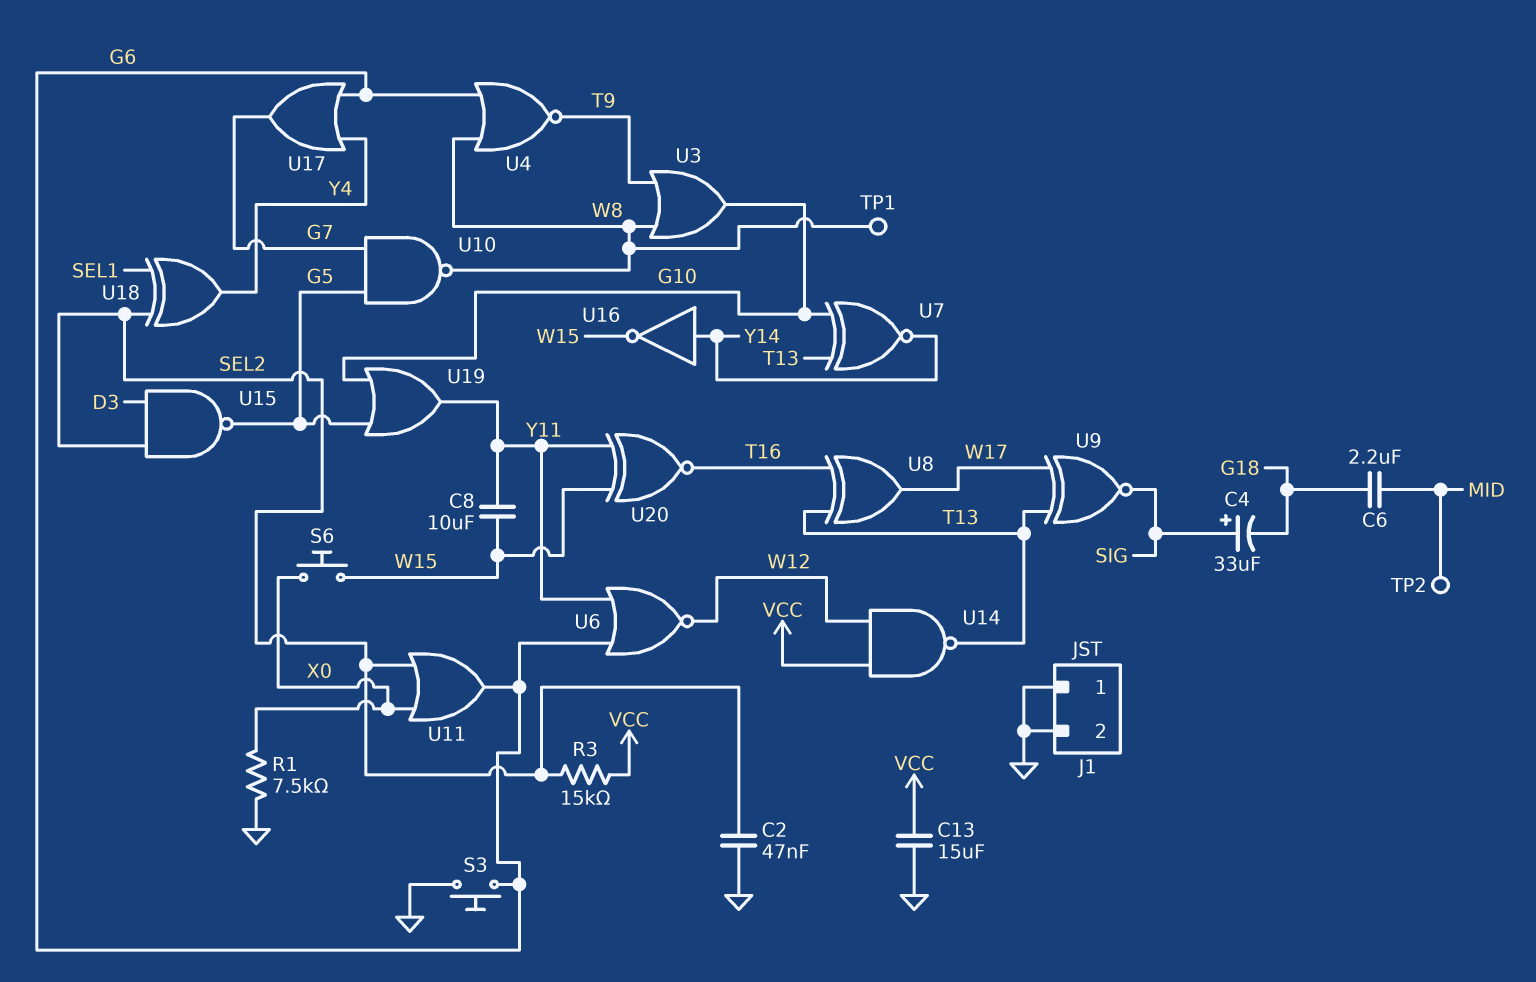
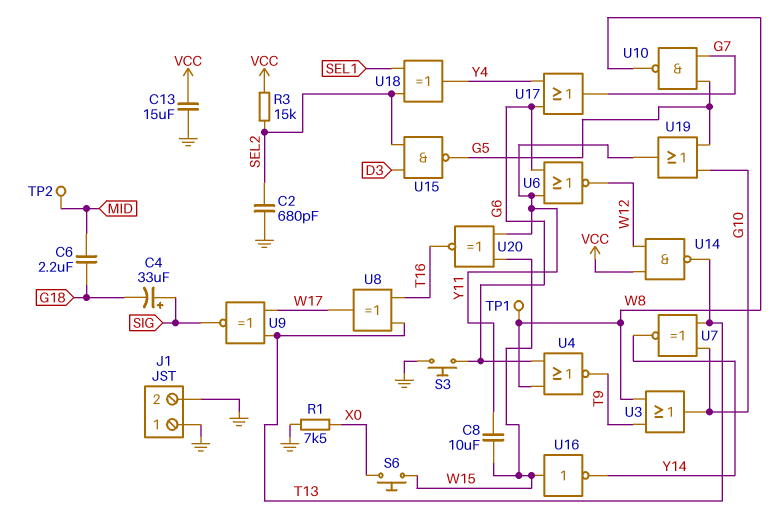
C2: 47nF (GND, SEL2) -> 680pF (GND, SEL2)
U11: OR (in SEL2, in X0, out G6) -> none
U16: NOT (in Y14, out W15) -> NOT (in W15, out Y14)

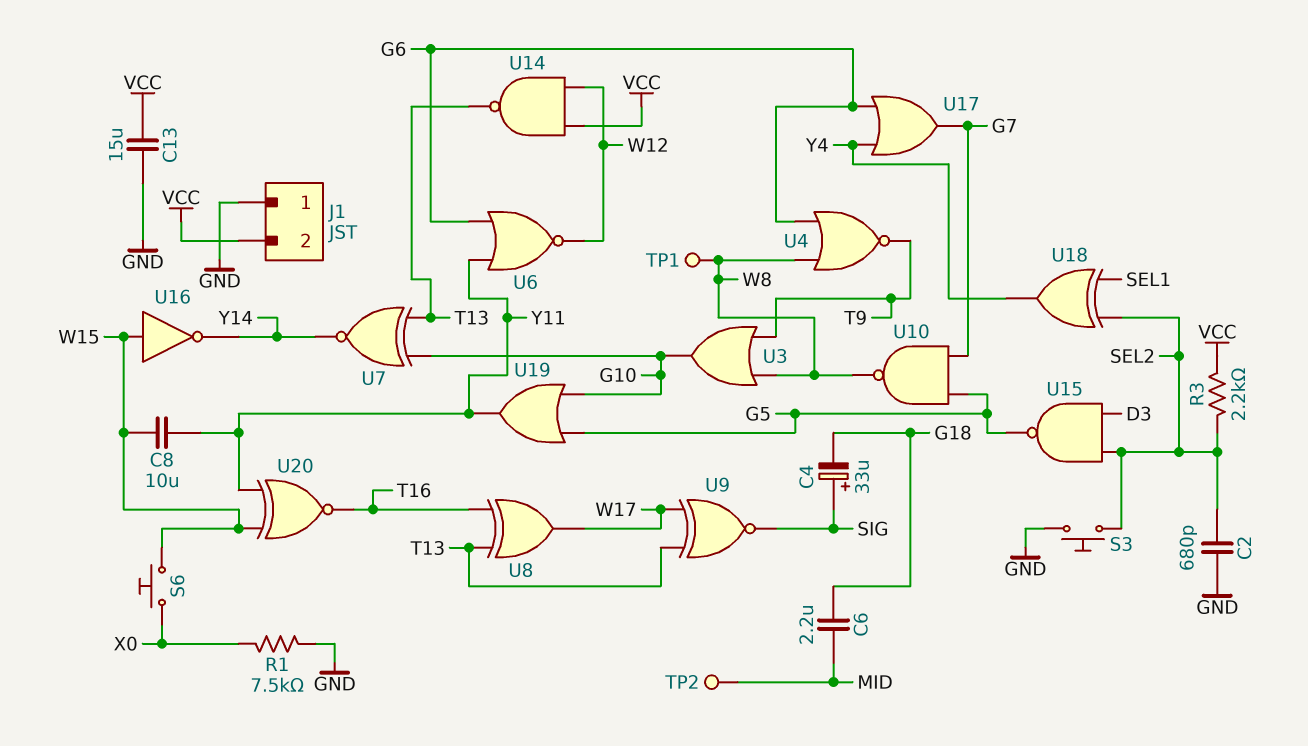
J1 pin 2: GND -> VCC
R3: 15k (SEL2, VCC) -> 2.2k (SEL2, VCC)
S3: button (G6, GND) -> button (GND, SEL2)

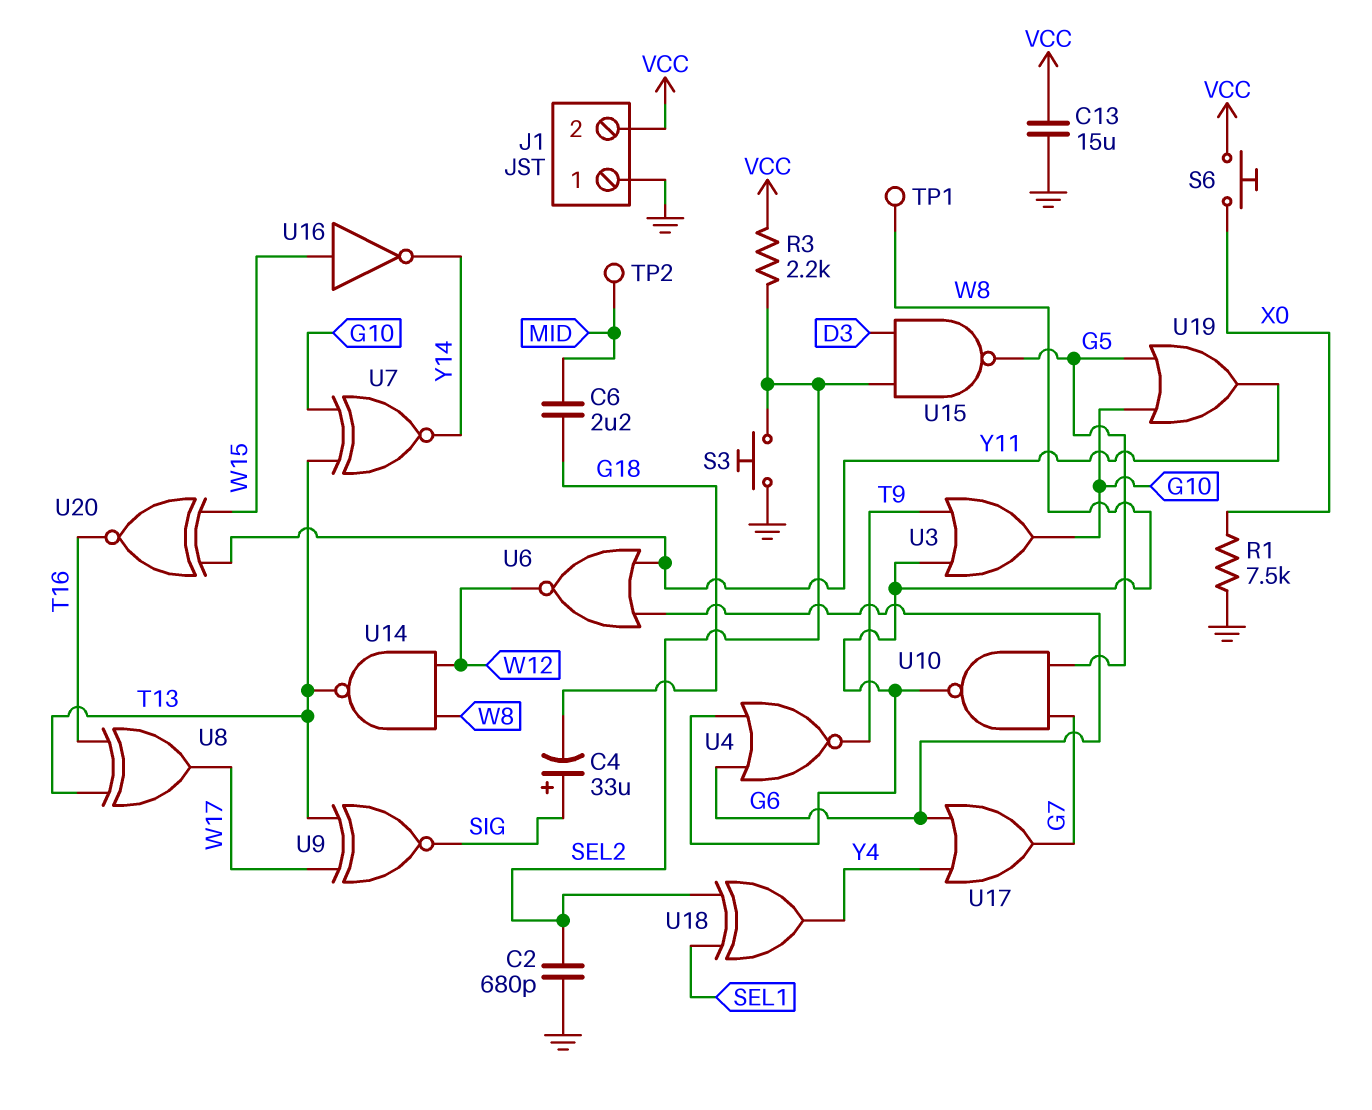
C8: 10uF (W15, Y11) -> none
S6: button (W15, X0) -> button (VCC, X0)
U14: NAND (in VCC, in W12, out T13) -> NAND (in W8, in W12, out T13)

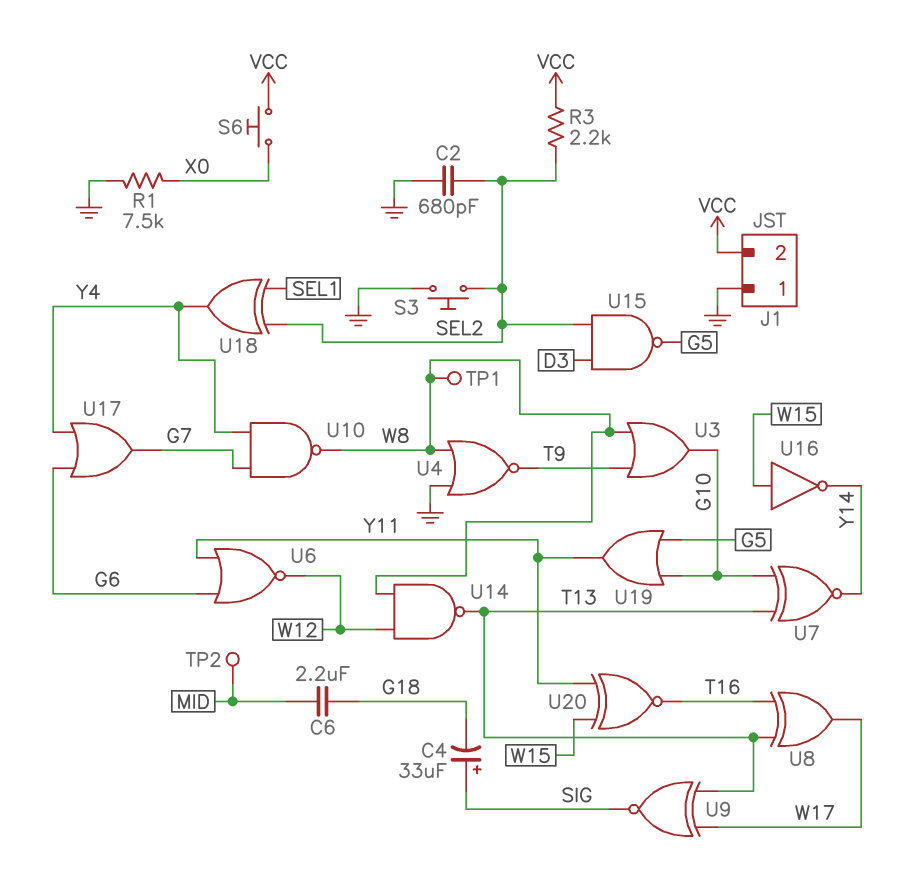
C13: 15uF (GND, VCC) -> none
U4: NOR (in G6, in W8, out T9) -> NOR (in GND, in W8, out T9)
U10: NAND (in G5, in G7, out W8) -> NAND (in G7, in Y4, out W8)

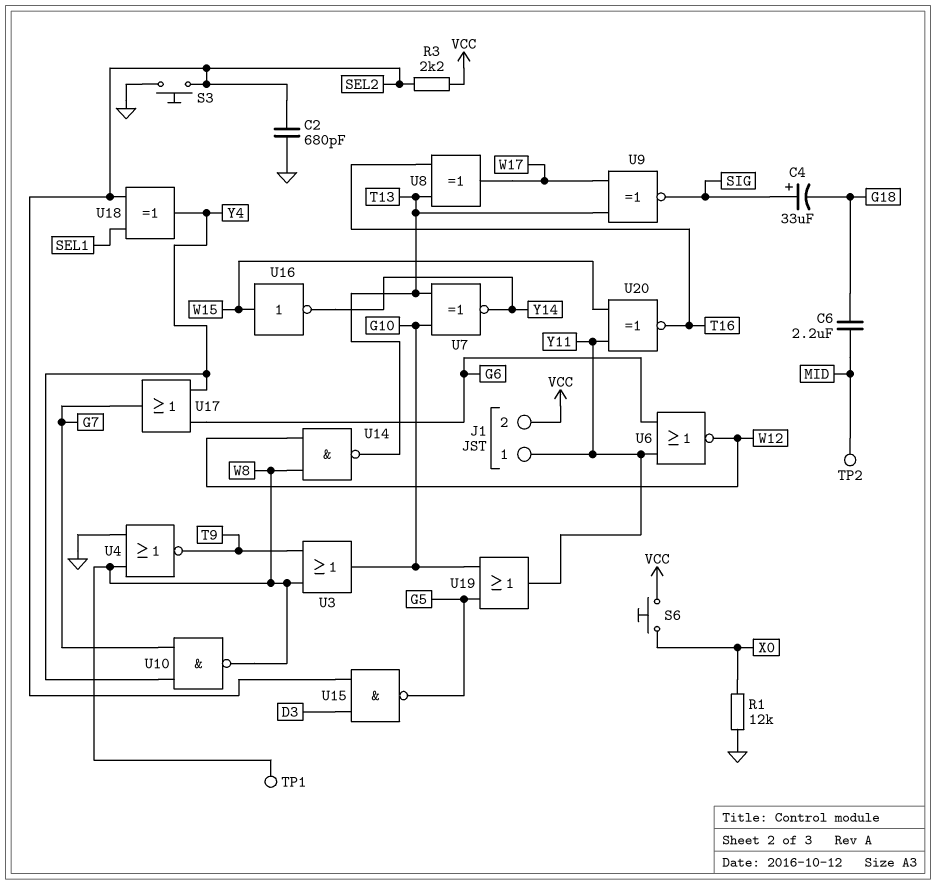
J1 pin 1: GND -> Y11
R1: 7.5k (GND, X0) -> 12k (GND, X0)

